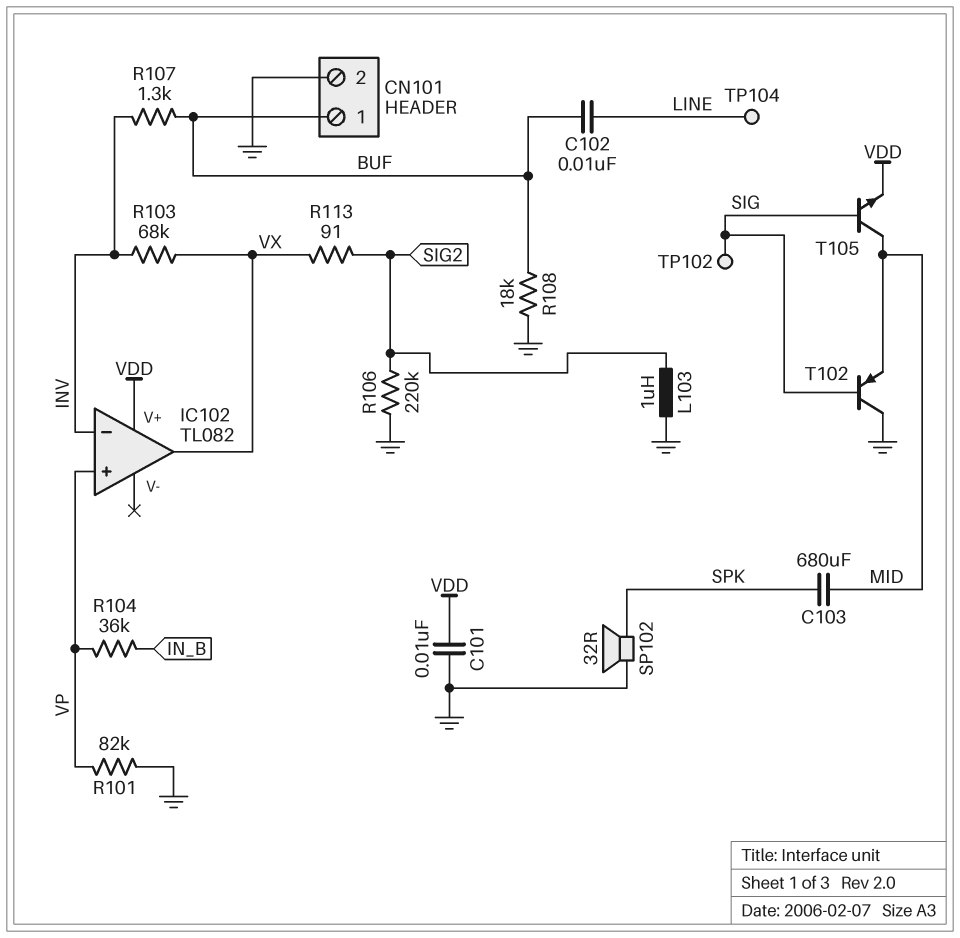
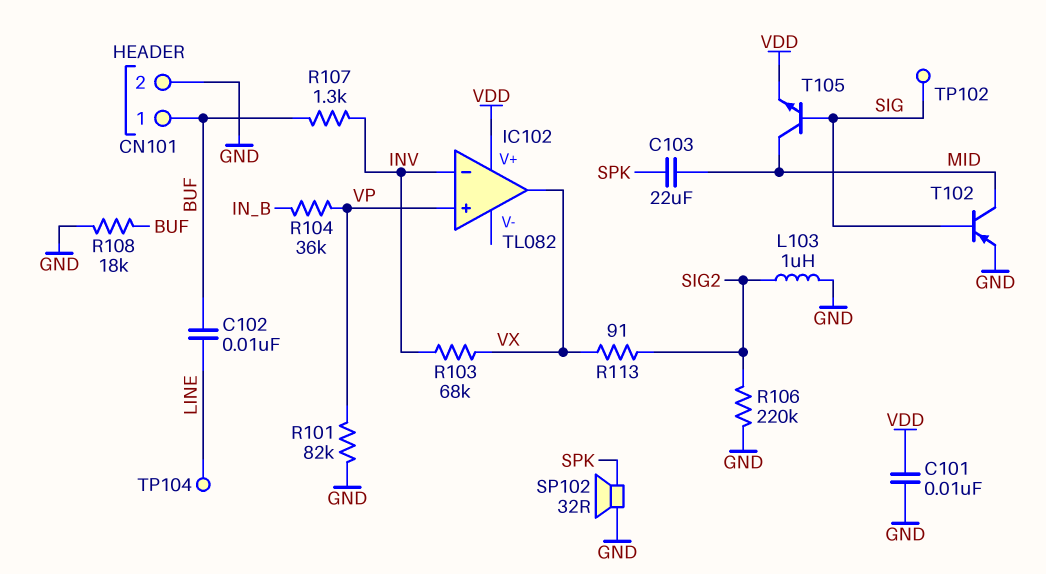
C103: 680uF (MID, SPK) -> 22uF (MID, SPK)
T102: PNP (B SIG, C GND, E MID) -> PNP (B SIG, C MID, E GND)

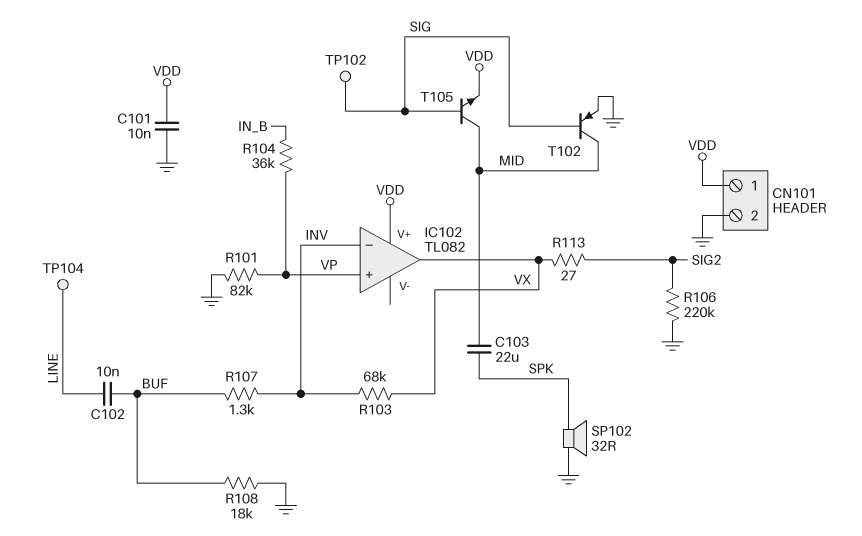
CN101 pin 1: BUF -> VDD
L103: 1uH (GND, SIG2) -> none
R113: 91 (SIG2, VX) -> 27 (SIG2, VX)

